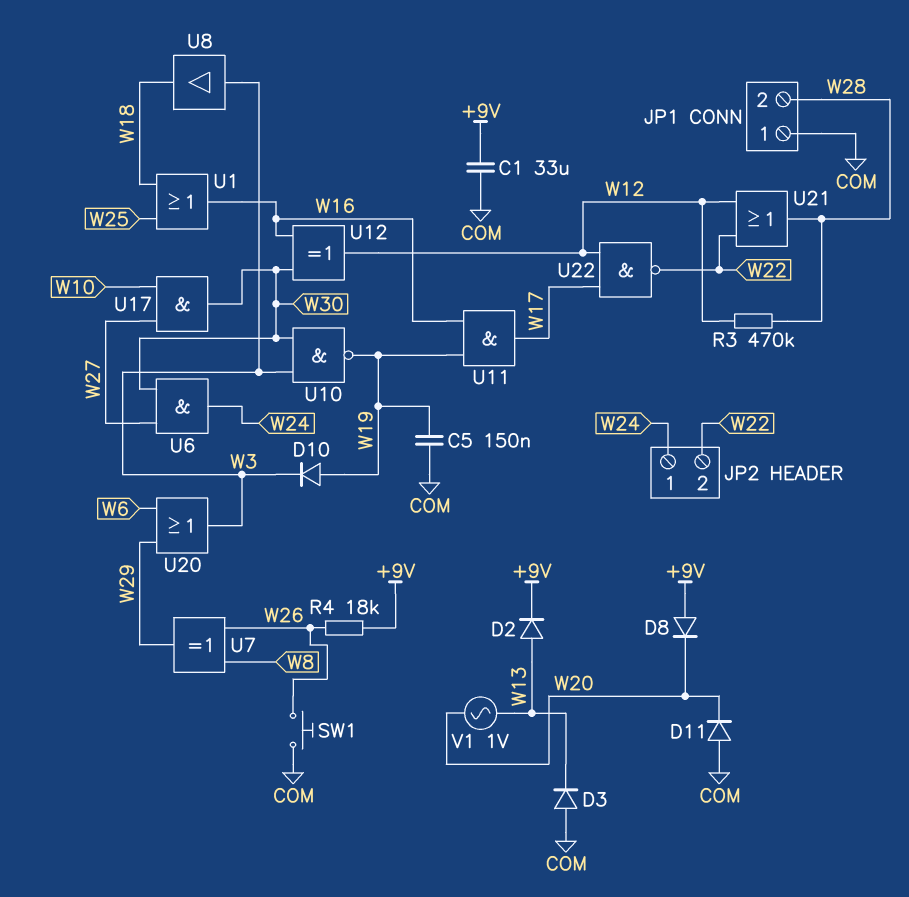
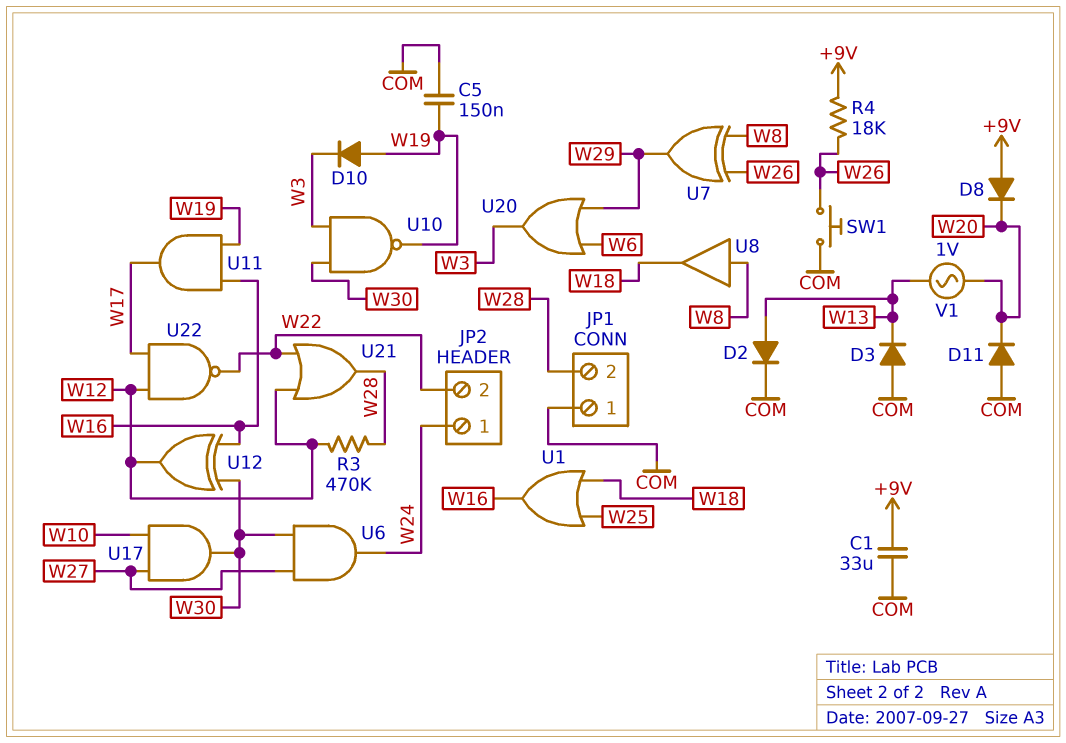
D2: diode (A W13, K +9V) -> diode (A W13, K COM)
U8: buffer (in W3, out W18) -> buffer (in W8, out W18)

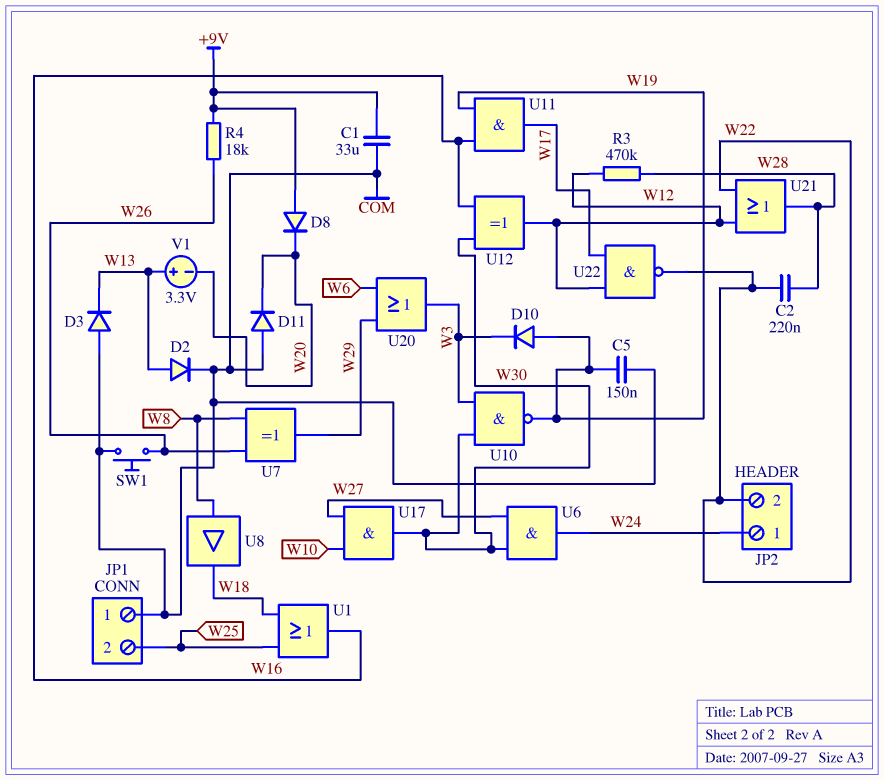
C2: none -> 220nF (W22, W28)
JP1 pin 2: W28 -> W25
V1: AC 1V (W13, W20) -> 3.3V (plus W13, minus W20)

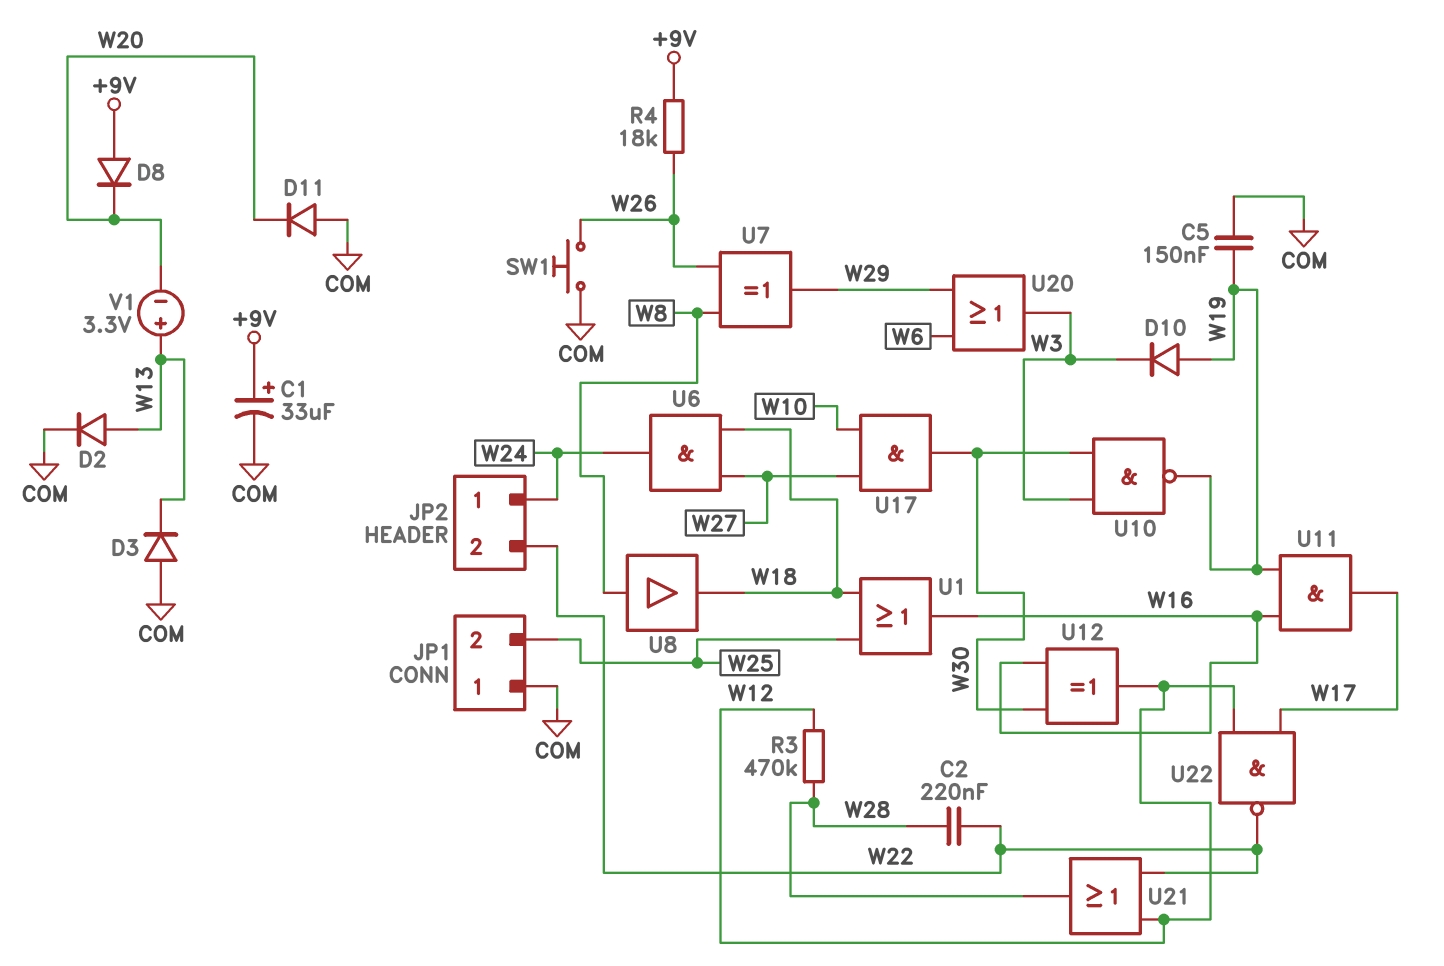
C1: 33uF (+9V, COM) -> 33uF (plus +9V, minus COM)
U6: AND (in W27, in W30, out W24) -> AND (in W18, in W27, out W24)

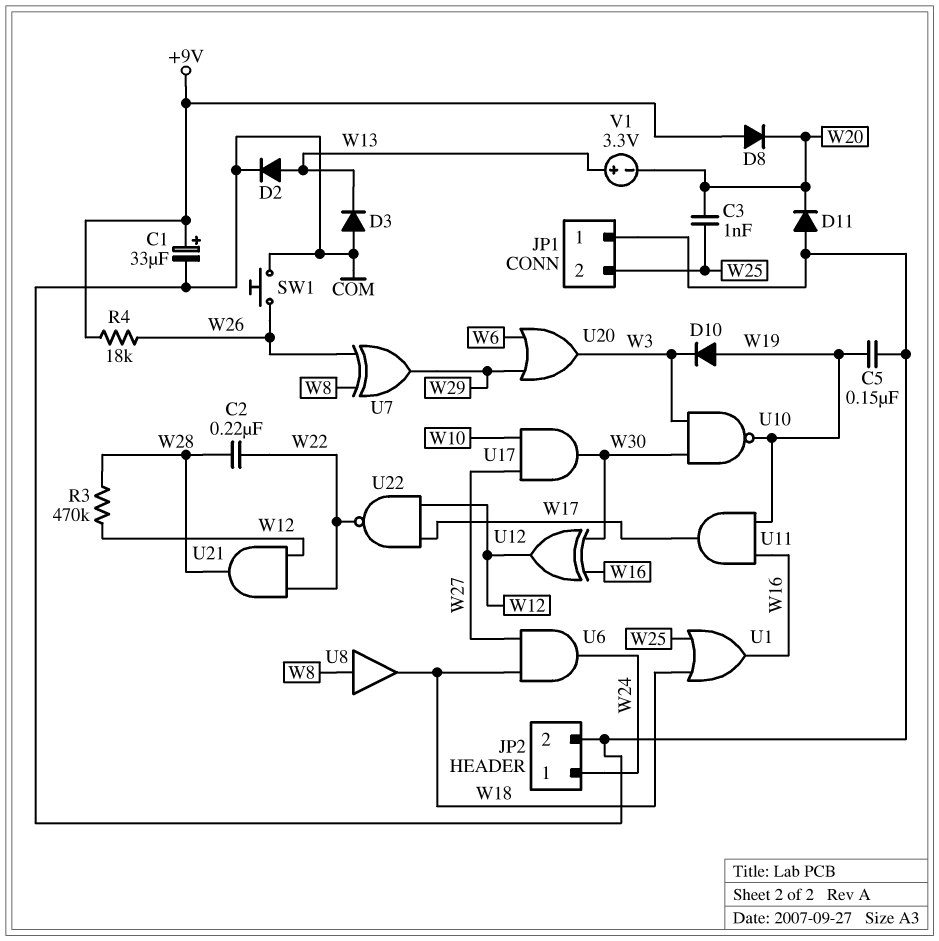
C3: none -> 1nF (W20, W25)
JP2 pin 2: W22 -> COM
U21: OR (in W12, in W22, out W28) -> AND (in W12, in W22, out W28)

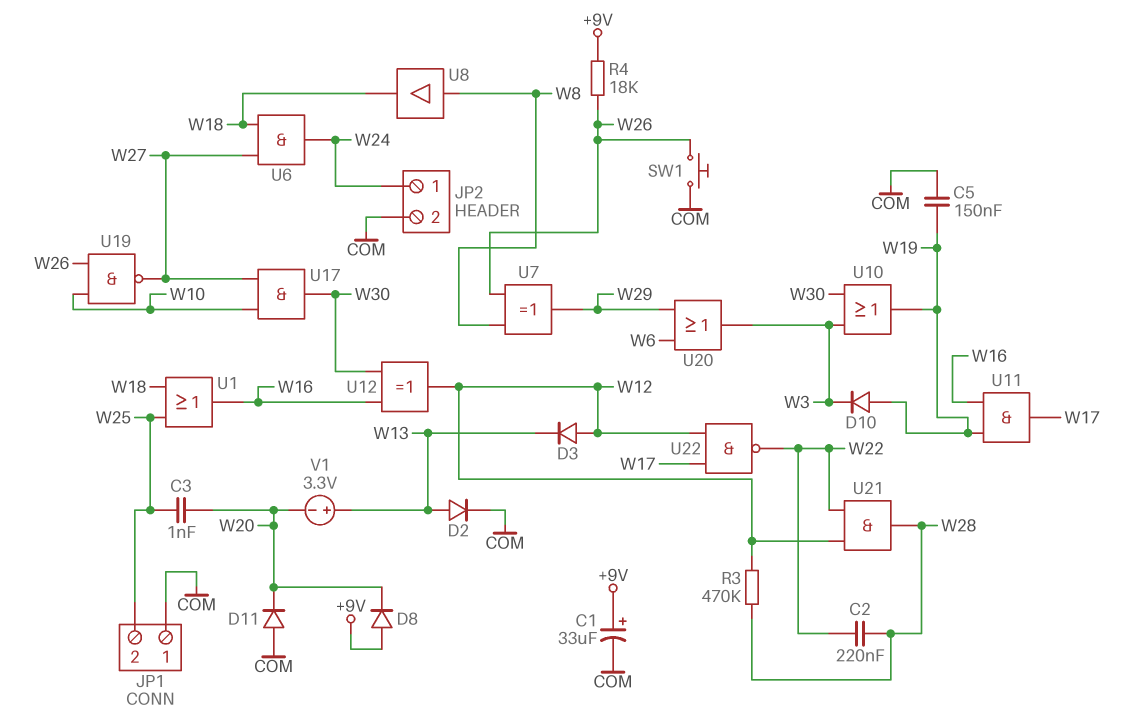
D3: diode (A COM, K W13) -> diode (A W12, K W13)
U10: NAND (in W3, in W30, out W19) -> OR (in W3, in W30, out W19)
U19: none -> NAND (in W10, in W26, out W27)

